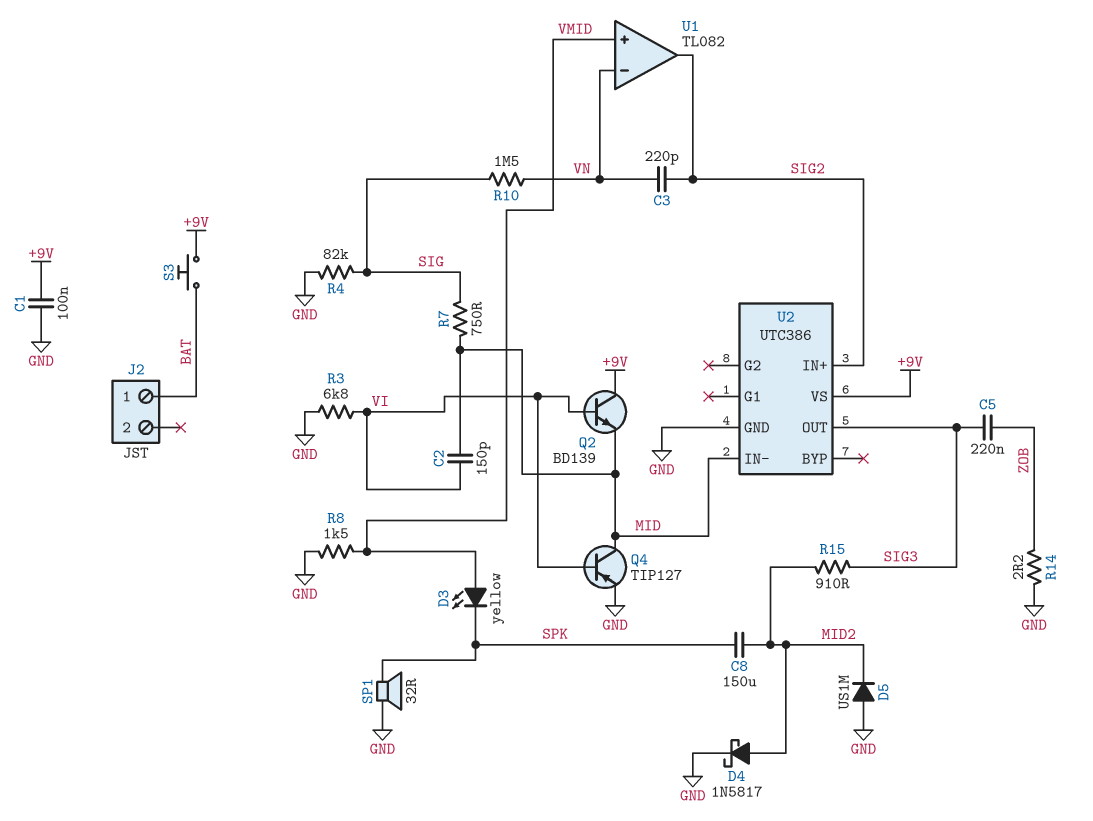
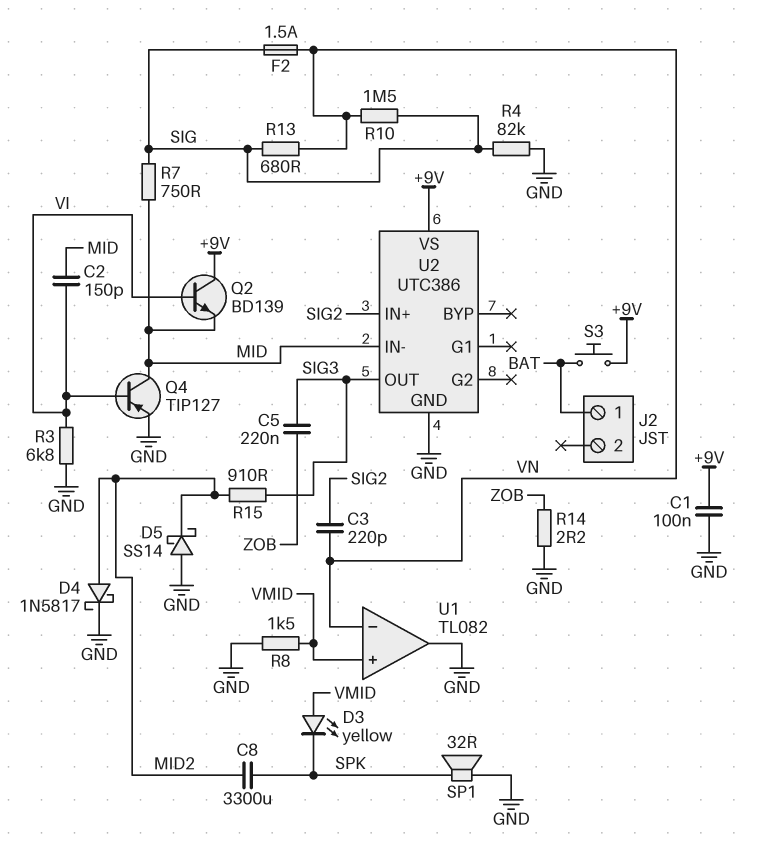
C8: 150uF (MID2, SPK) -> 3300uF (MID2, SPK)
D5: diode US1M (A GND, K MID2) -> schottky SS14 (A GND, K MID2)
F2: none -> 1.5A (SIG, VN)
R13: none -> 680 (SIG, VN)
U1 pin out: SIG2 -> GND

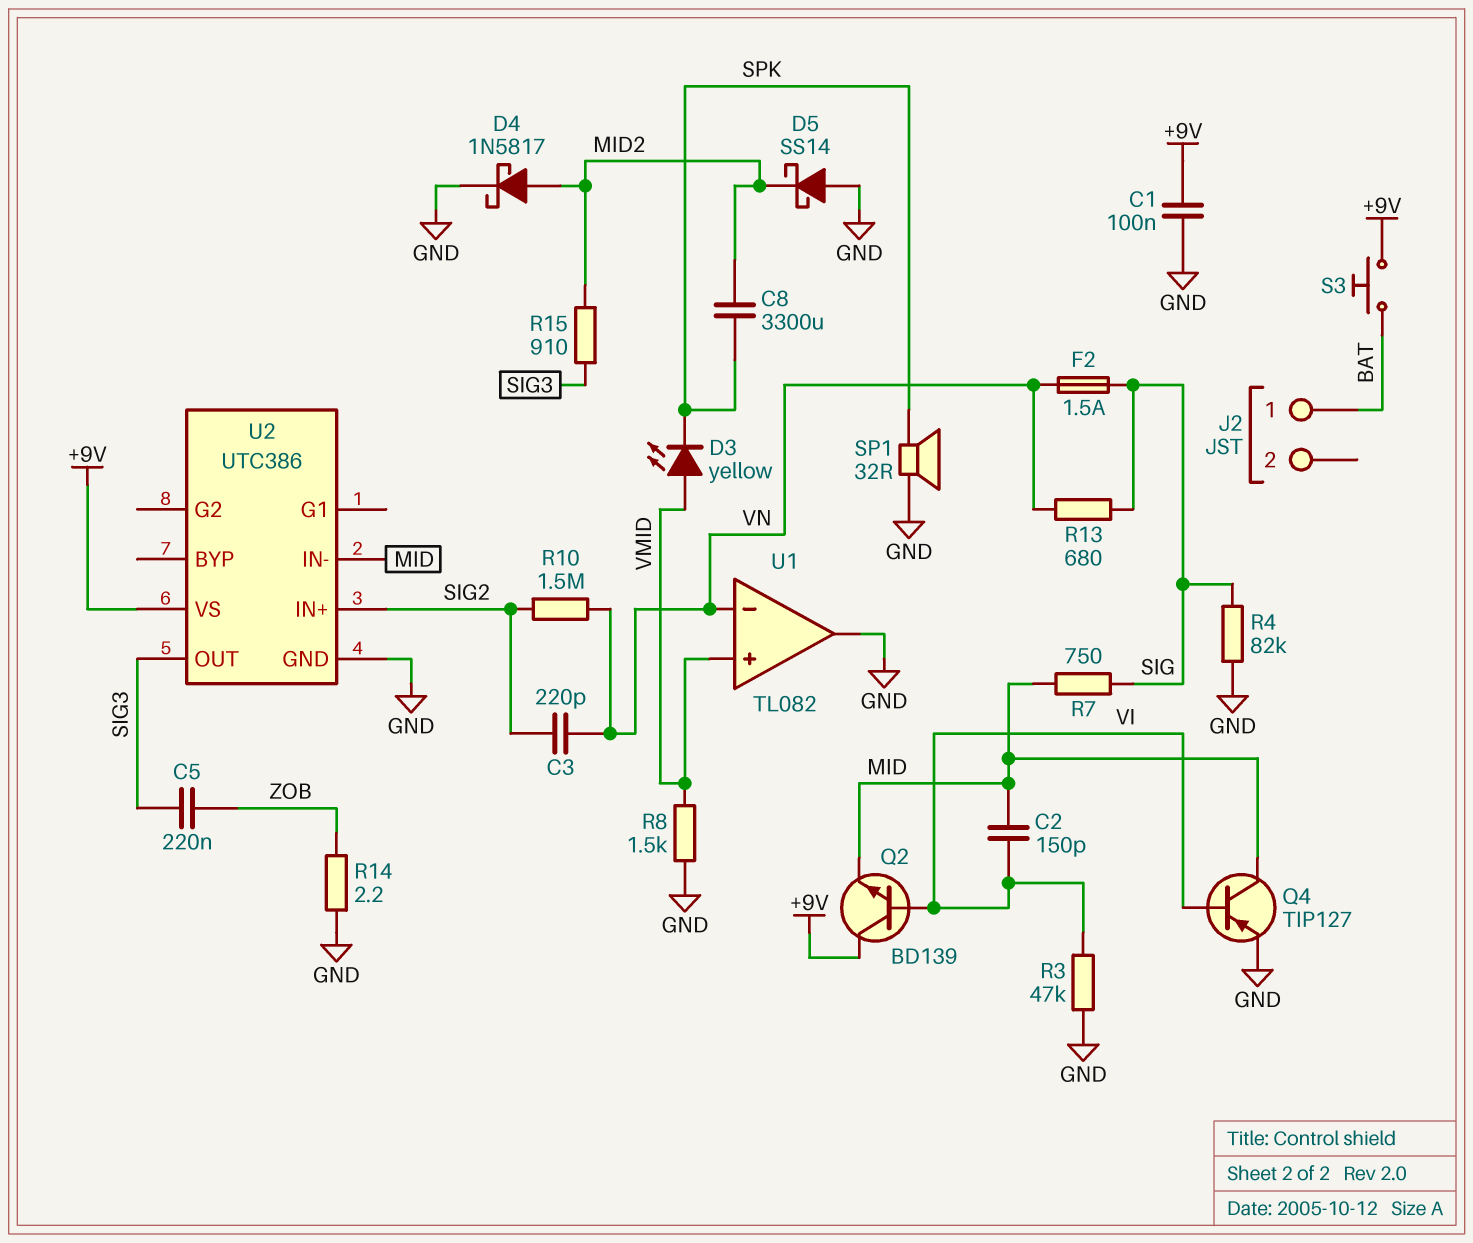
R3: 6.8k (GND, VI) -> 47k (GND, VI)
R10: 1.5M (SIG, VN) -> 1.5M (SIG2, VN)

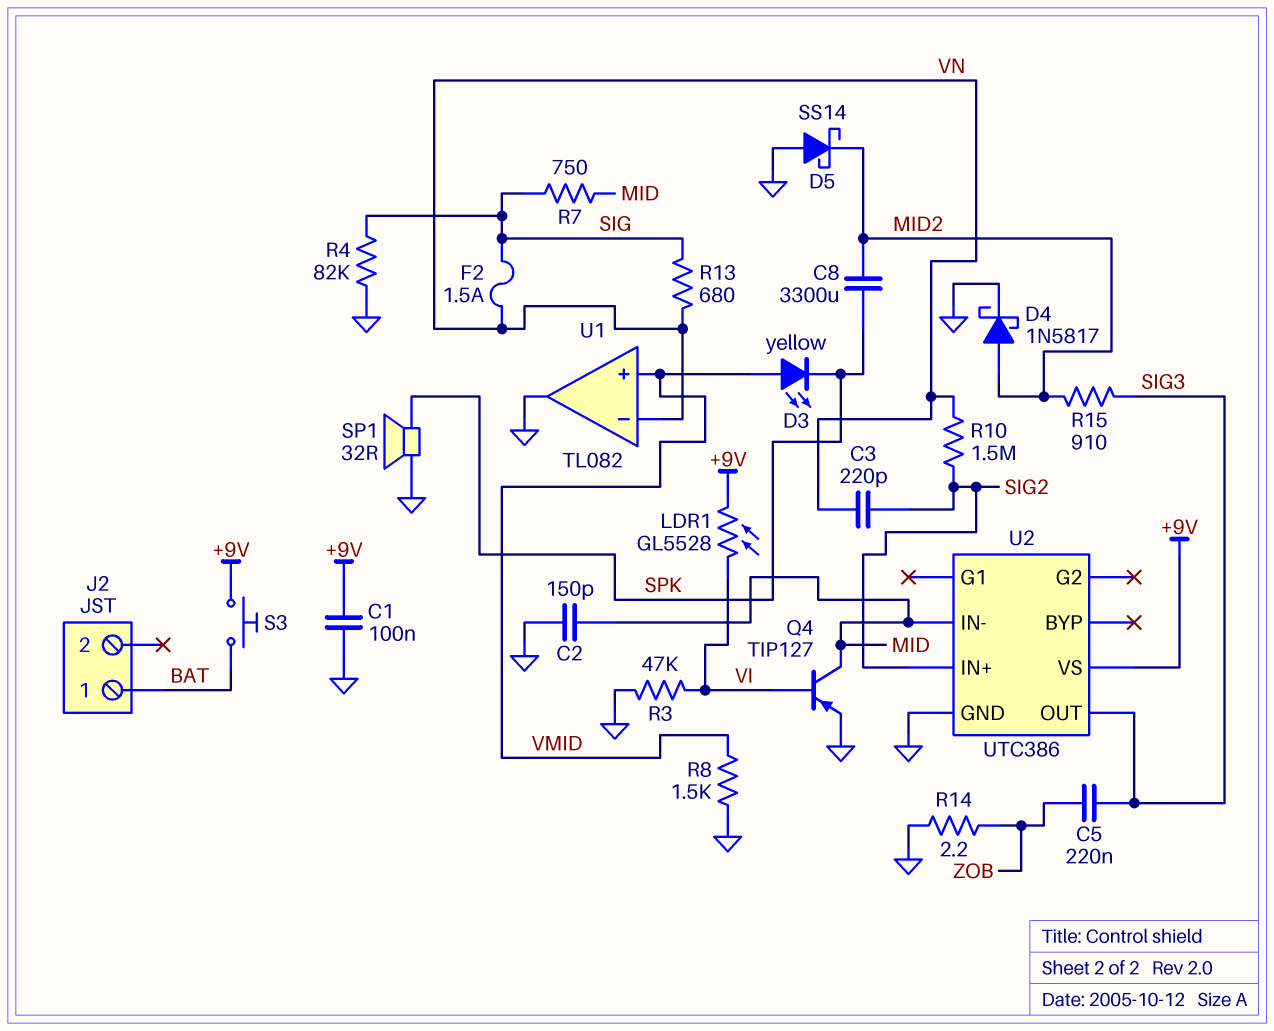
C2: 150pF (MID, VI) -> 150pF (GND, MID)
LDR1: none -> GL5528 (+9V, VI)
Q2: NPN BD139 (B VI, C +9V, E MID) -> none

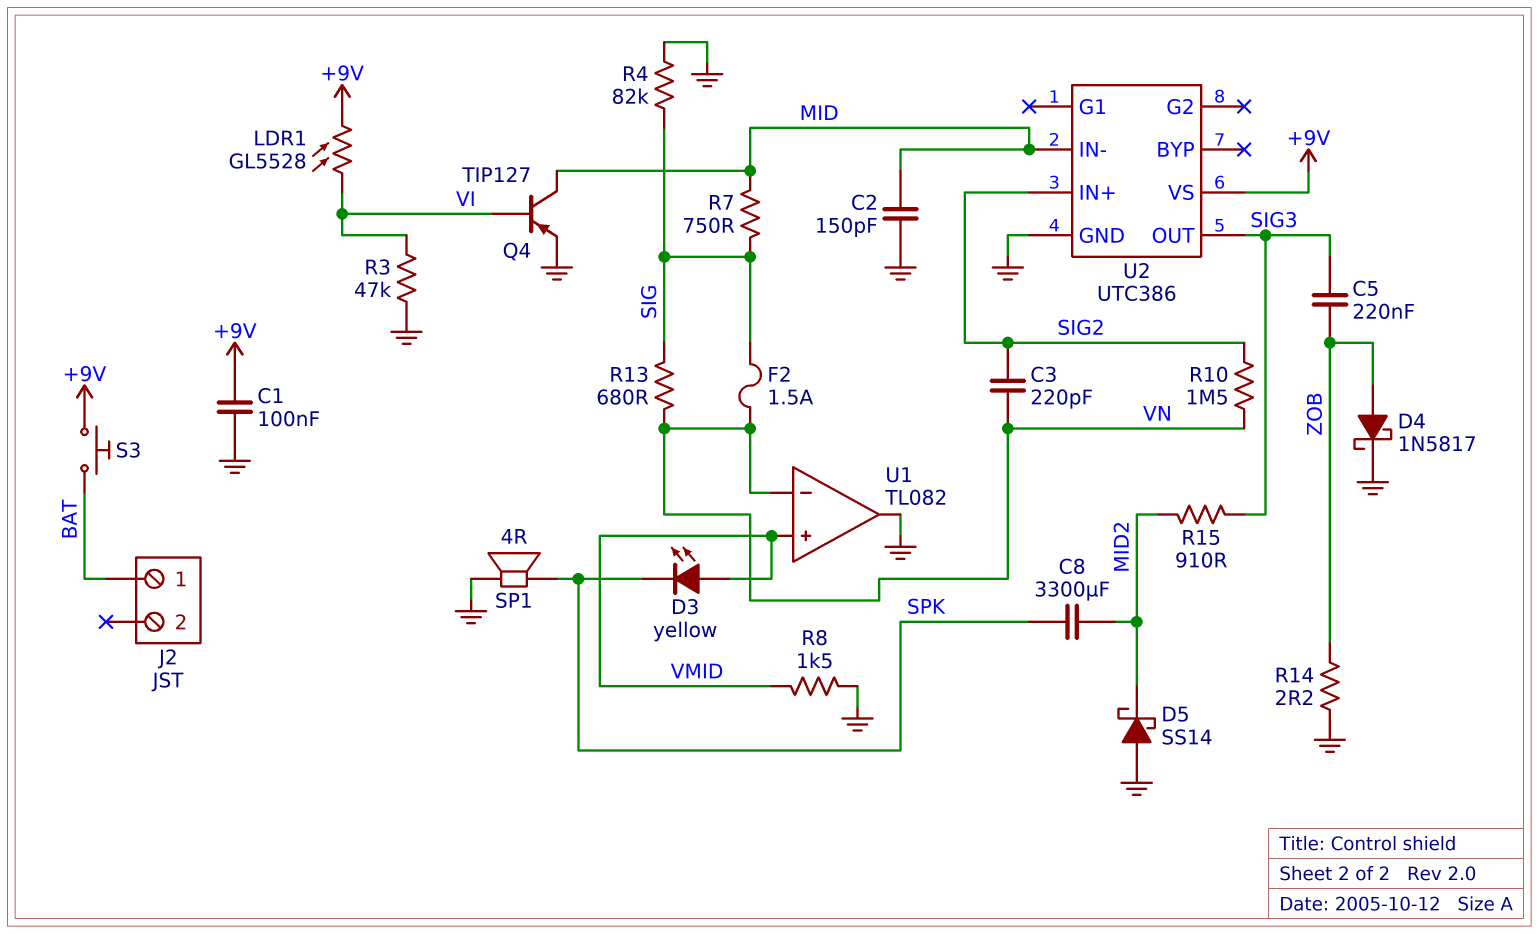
D4: schottky 1N5817 (A MID2, K GND) -> schottky 1N5817 (A ZOB, K GND)
SP1: speaker 32R (GND, SPK) -> speaker 4R (GND, SPK)

